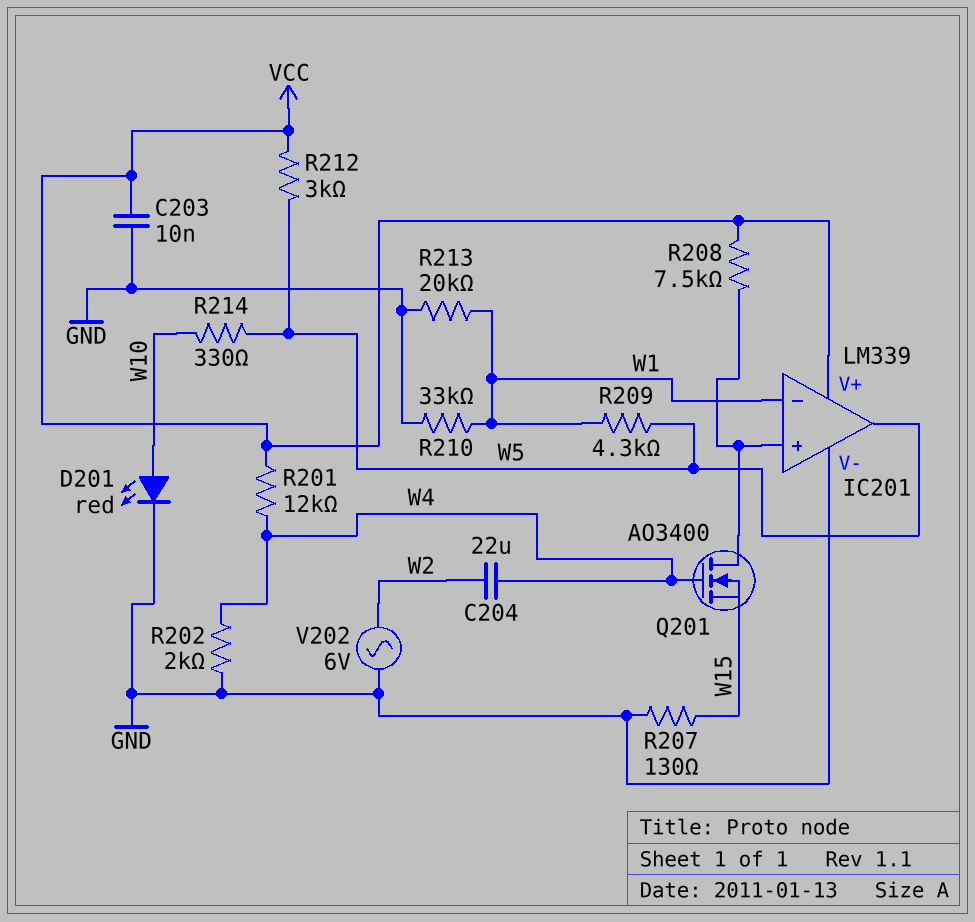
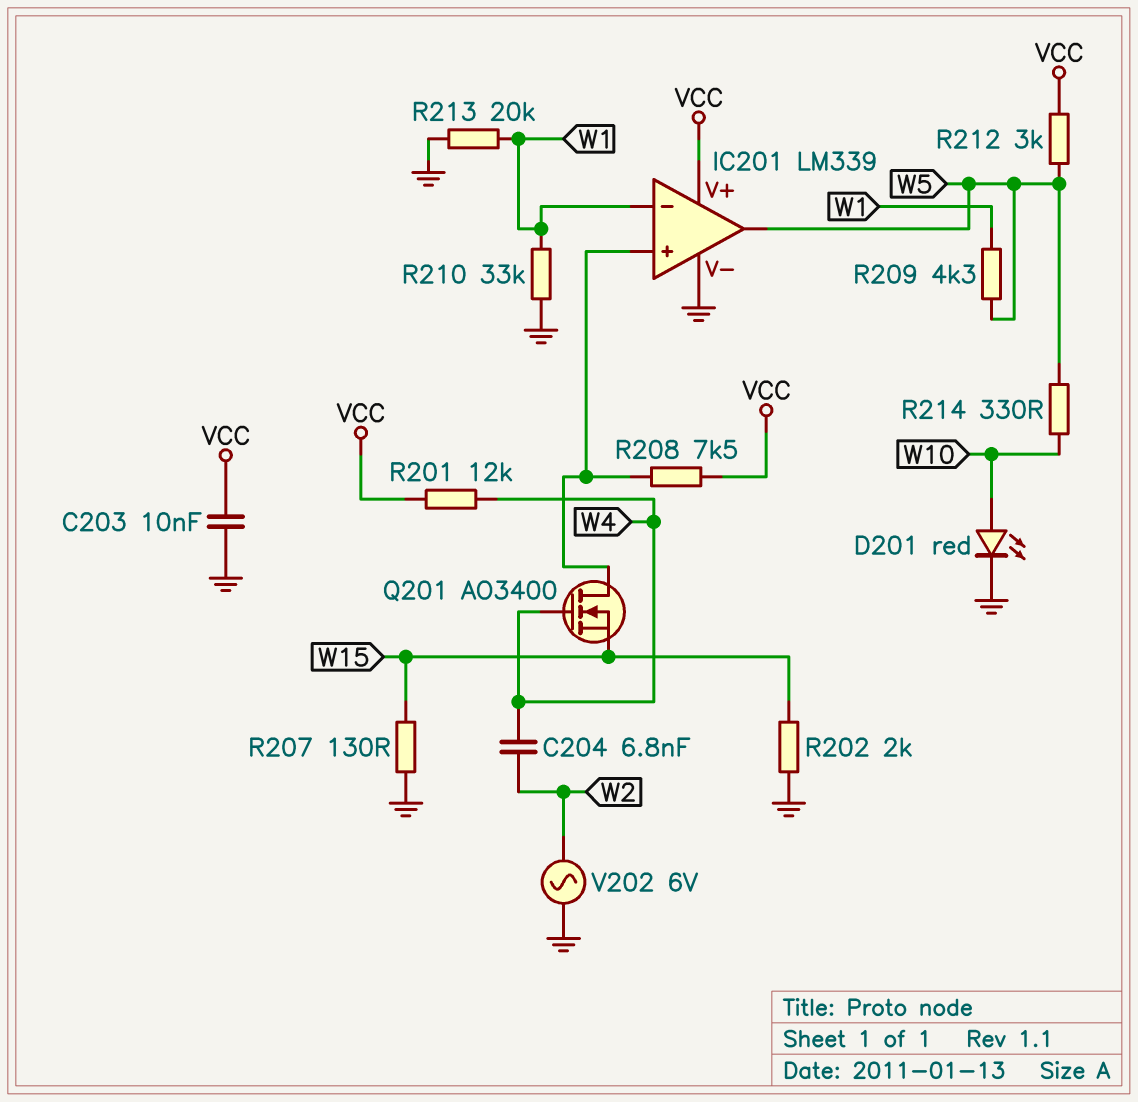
C204: 22uF (W2, W4) -> 6.8nF (W2, W4)
R202: 2k (GND, W4) -> 2k (GND, W15)

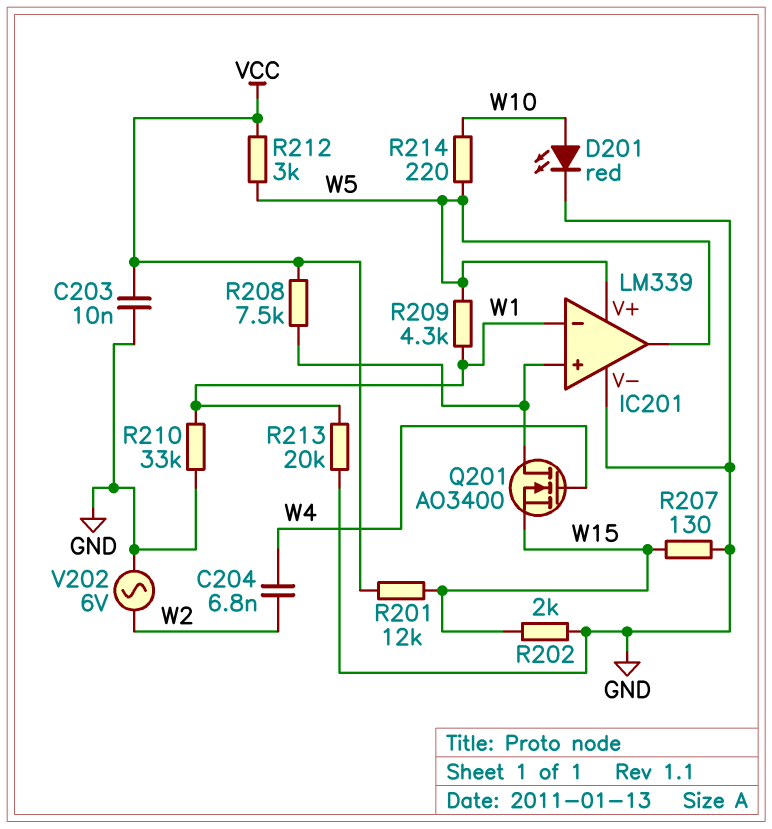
IC201 pin V+: VCC -> W5
R201: 12k (VCC, W4) -> 12k (VCC, W15)
R214: 330 (W5, W10) -> 220 (W5, W10)

